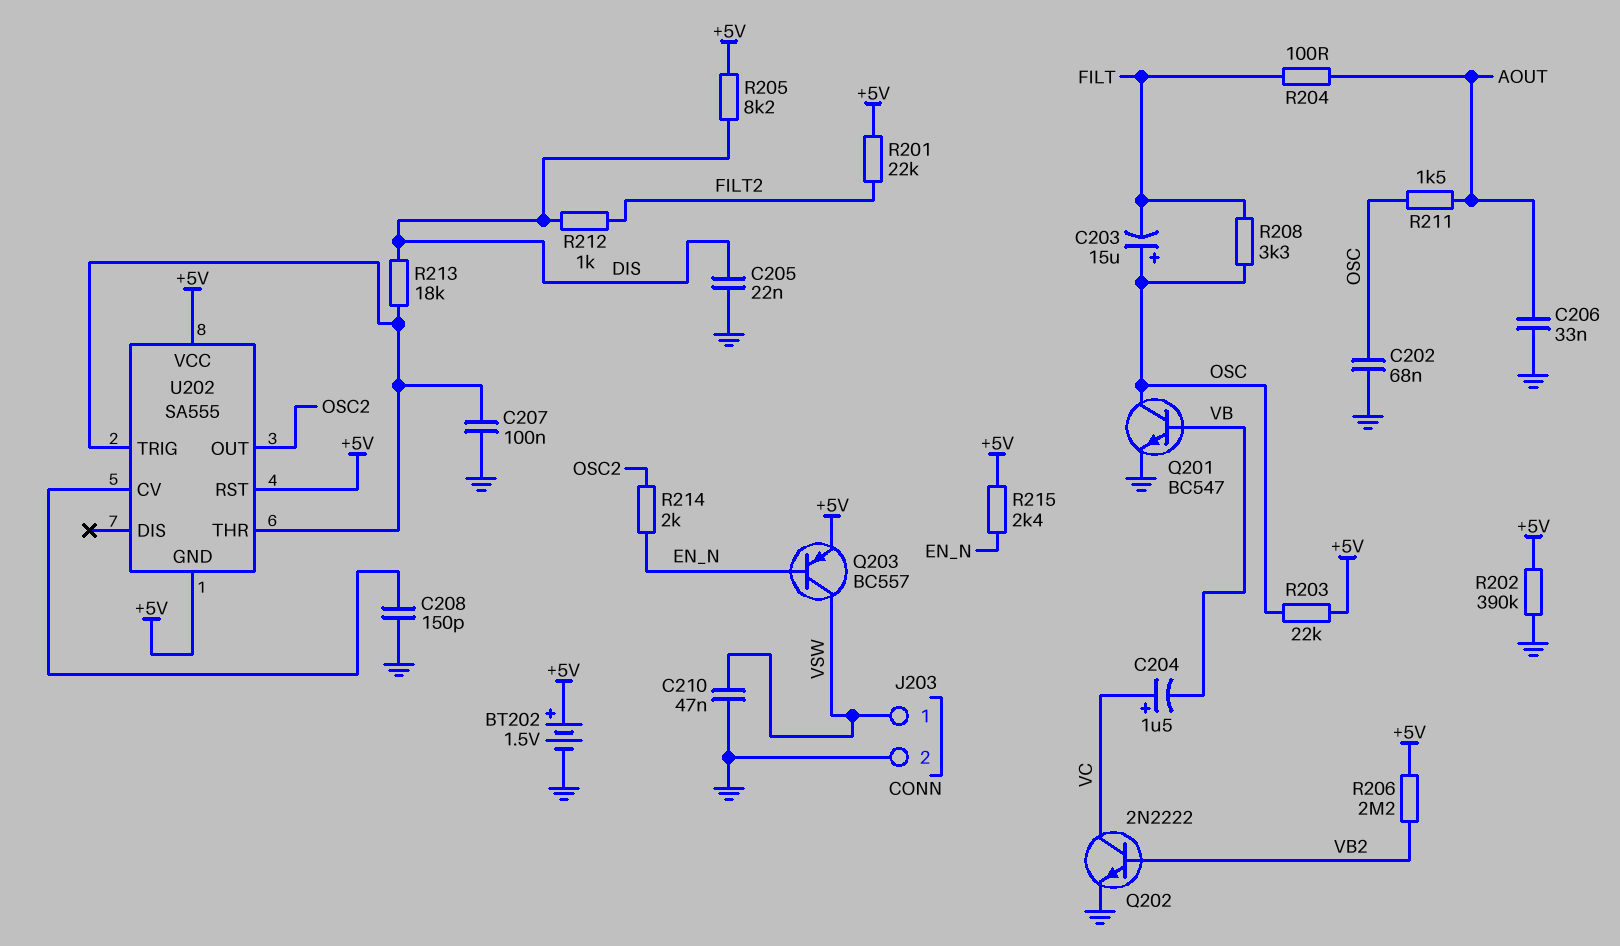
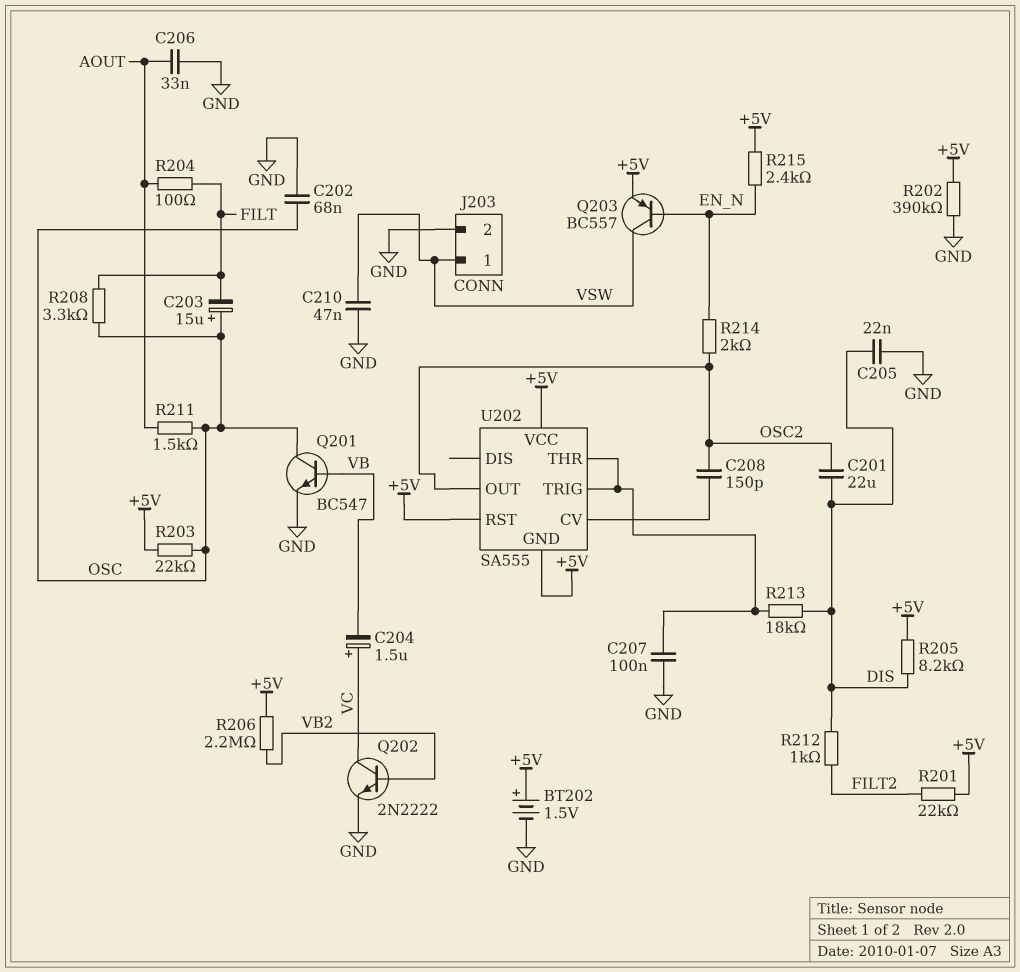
C201: none -> 22uF (DIS, OSC2)
C208: 150pF (GND, U202/CV) -> 150pF (OSC2, U202/CV)

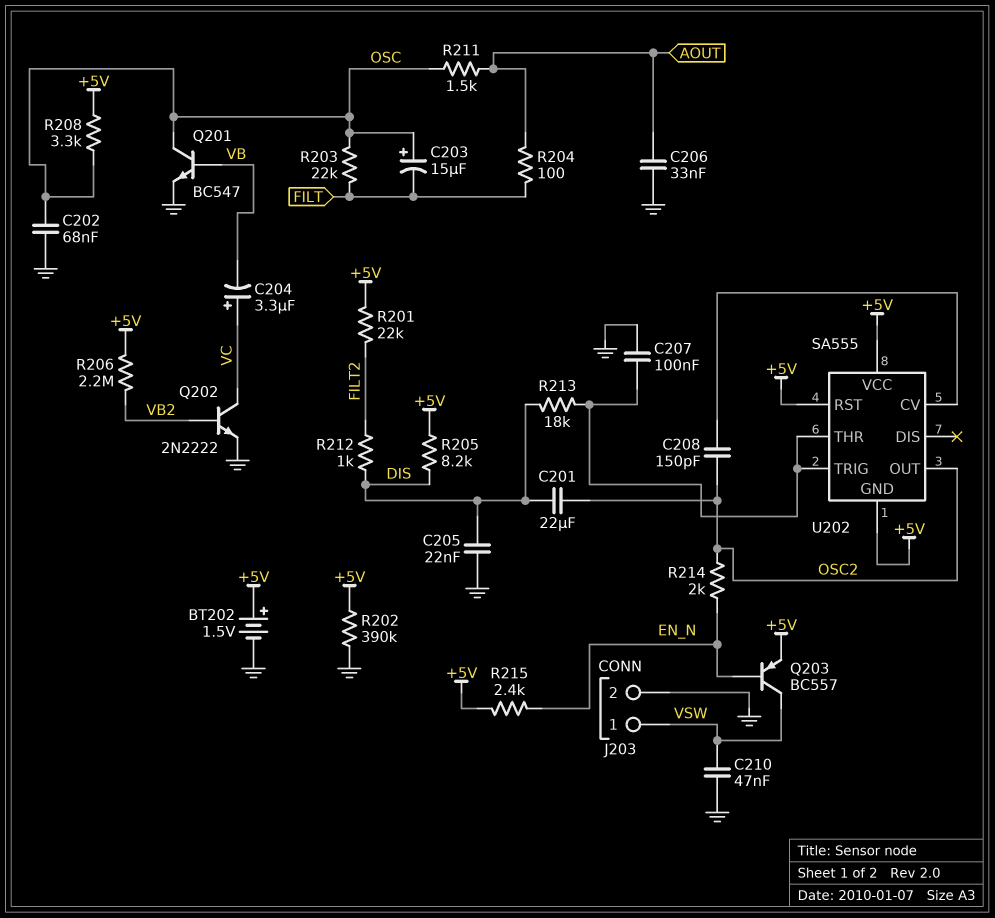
C204: 1.5uF (plus VC, minus VB) -> 3.3uF (plus VC, minus VB)
R203: 22k (+5V, OSC) -> 22k (FILT, OSC)
R208: 3.3k (FILT, OSC) -> 3.3k (+5V, OSC)

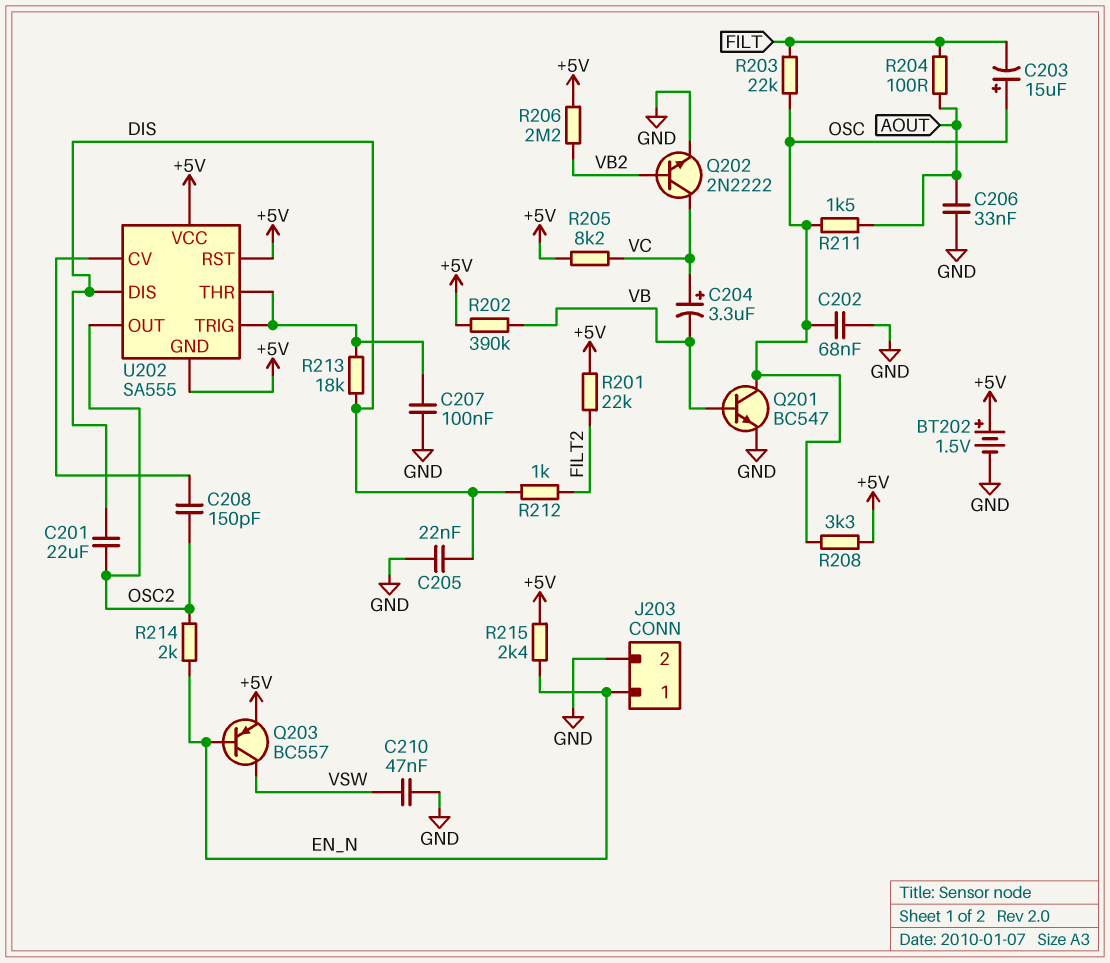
J203 pin 1: VSW -> EN_N
R202: 390k (+5V, GND) -> 390k (+5V, VB)
R205: 8.2k (+5V, DIS) -> 8.2k (+5V, VC)
U202 pin DIS: none -> DIS

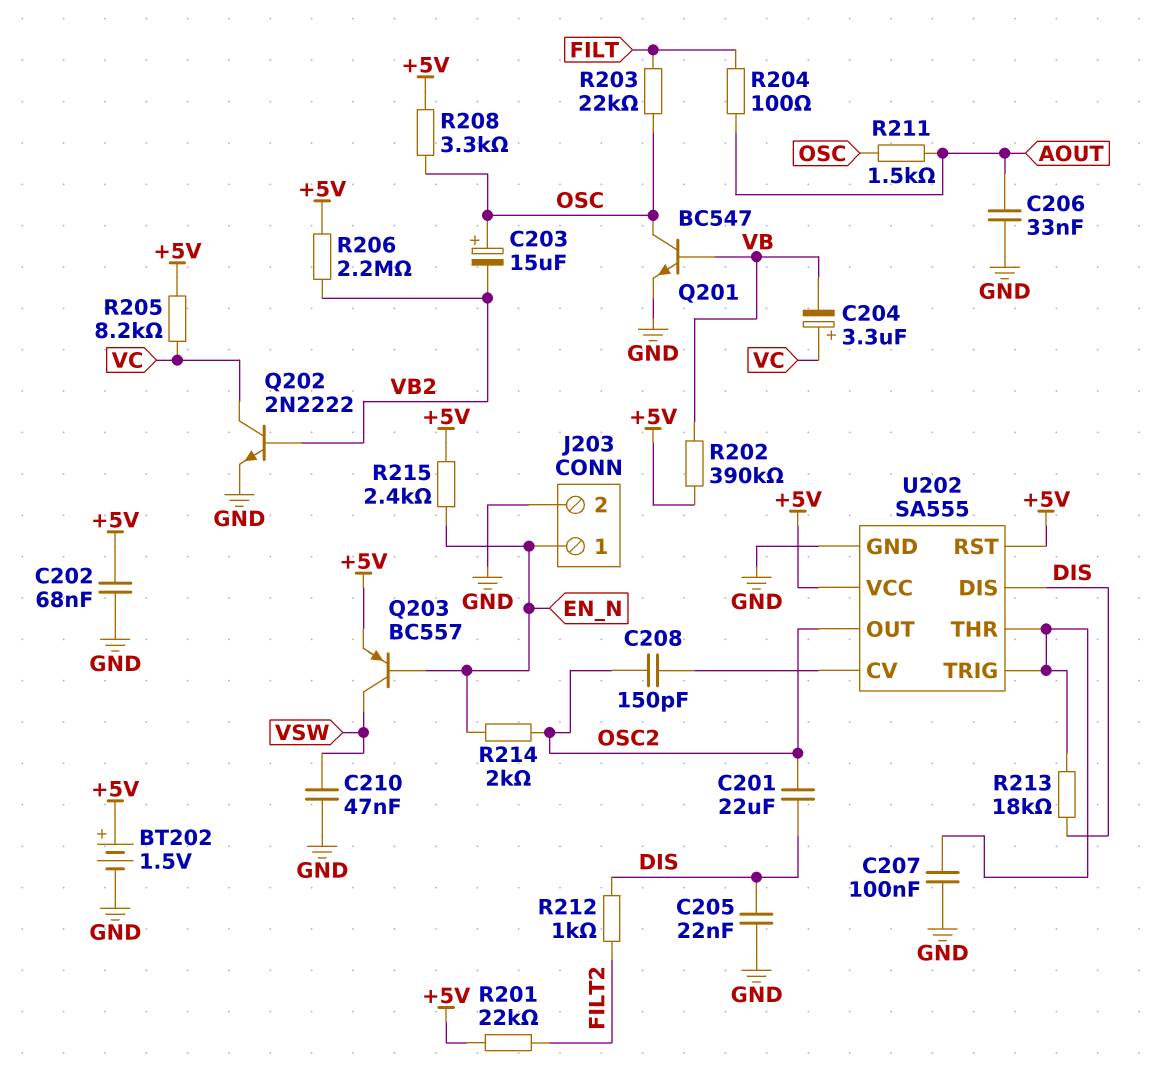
C202: 68nF (GND, OSC) -> 68nF (+5V, GND)
C203: 15uF (plus OSC, minus FILT) -> 15uF (plus OSC, minus VB2)
U202 pin GND: +5V -> GND

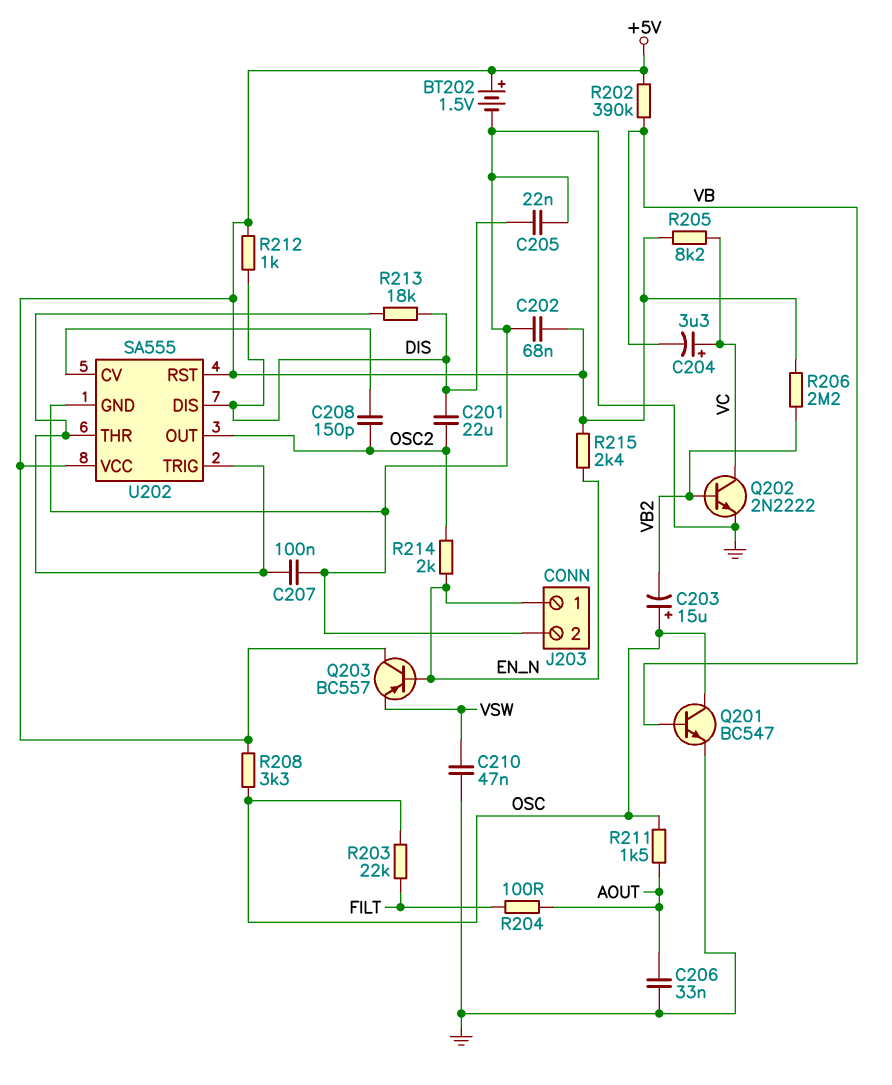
Q203: PNP BC557 (B EN_N, C VSW, E +5V) -> PNP BC557 (B EN_N, C +5V, E VSW)
R201: 22k (+5V, FILT2) -> none
R212: 1k (DIS, FILT2) -> 1k (+5V, DIS)

